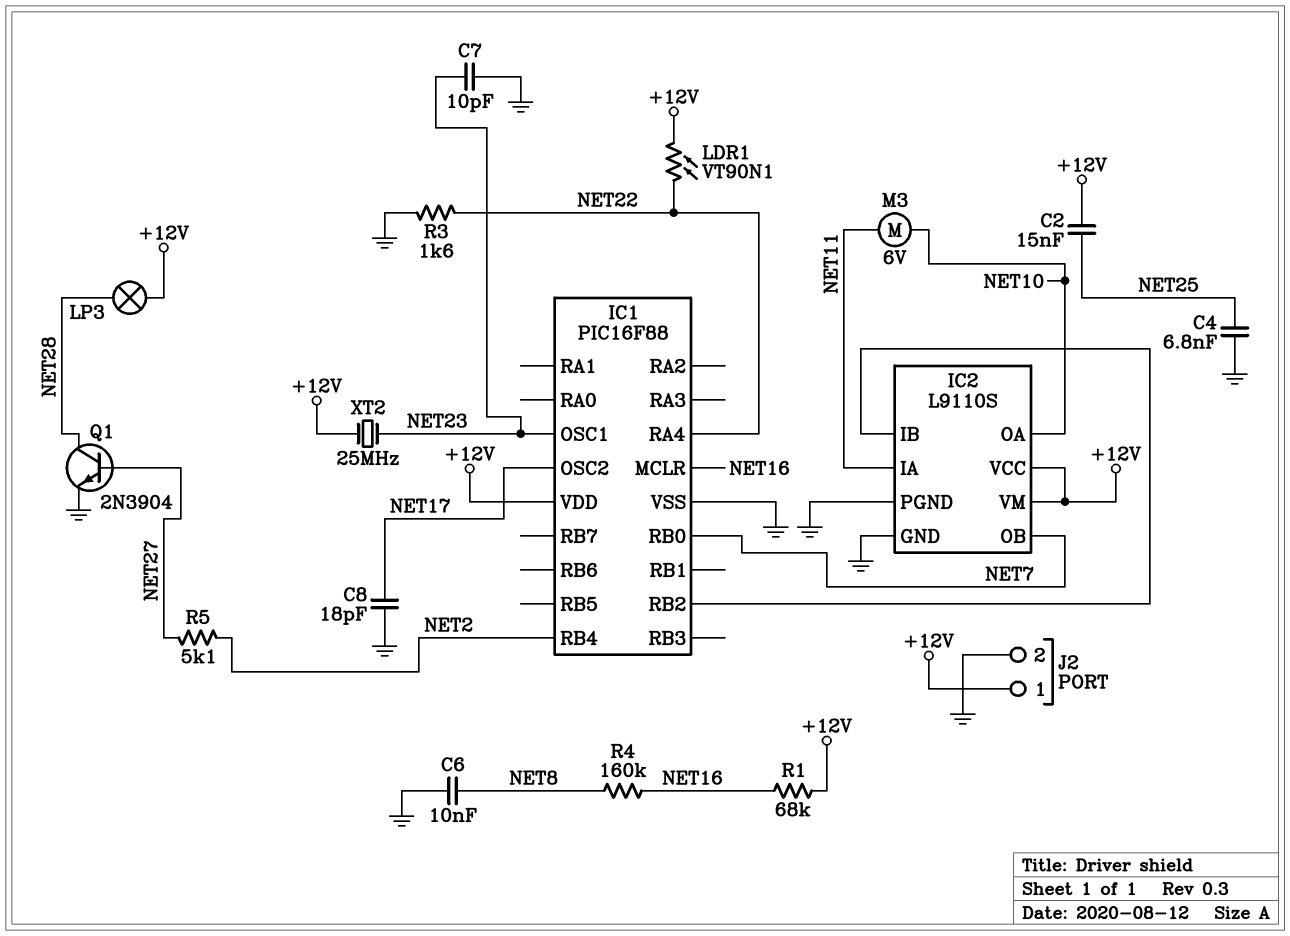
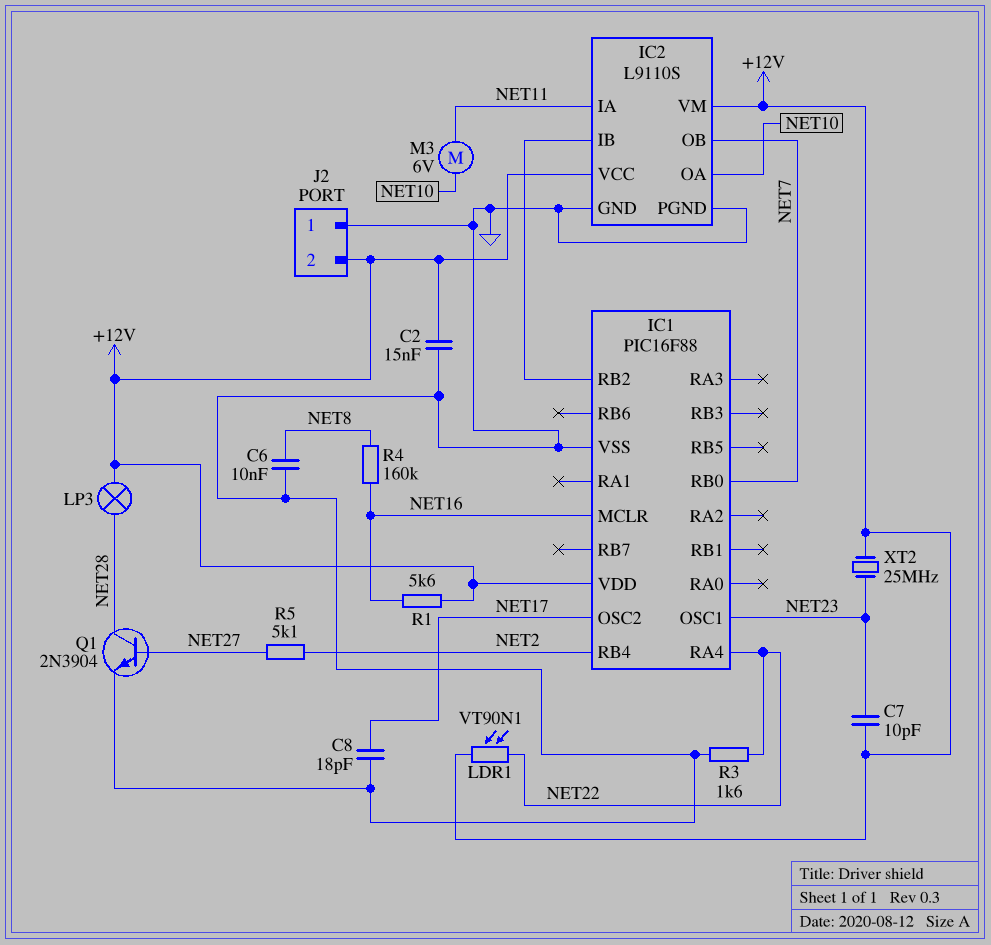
C2: 15nF (+12V, NET25) -> 15nF (+12V, GND)
C4: 6.8nF (GND, NET25) -> none
C7: 10pF (GND, NET23) -> 10pF (+12V, NET23)
J2 pin 1: +12V -> GND
J2 pin 2: GND -> +12V
R1: 68k (+12V, NET16) -> 5.6k (+12V, NET16)

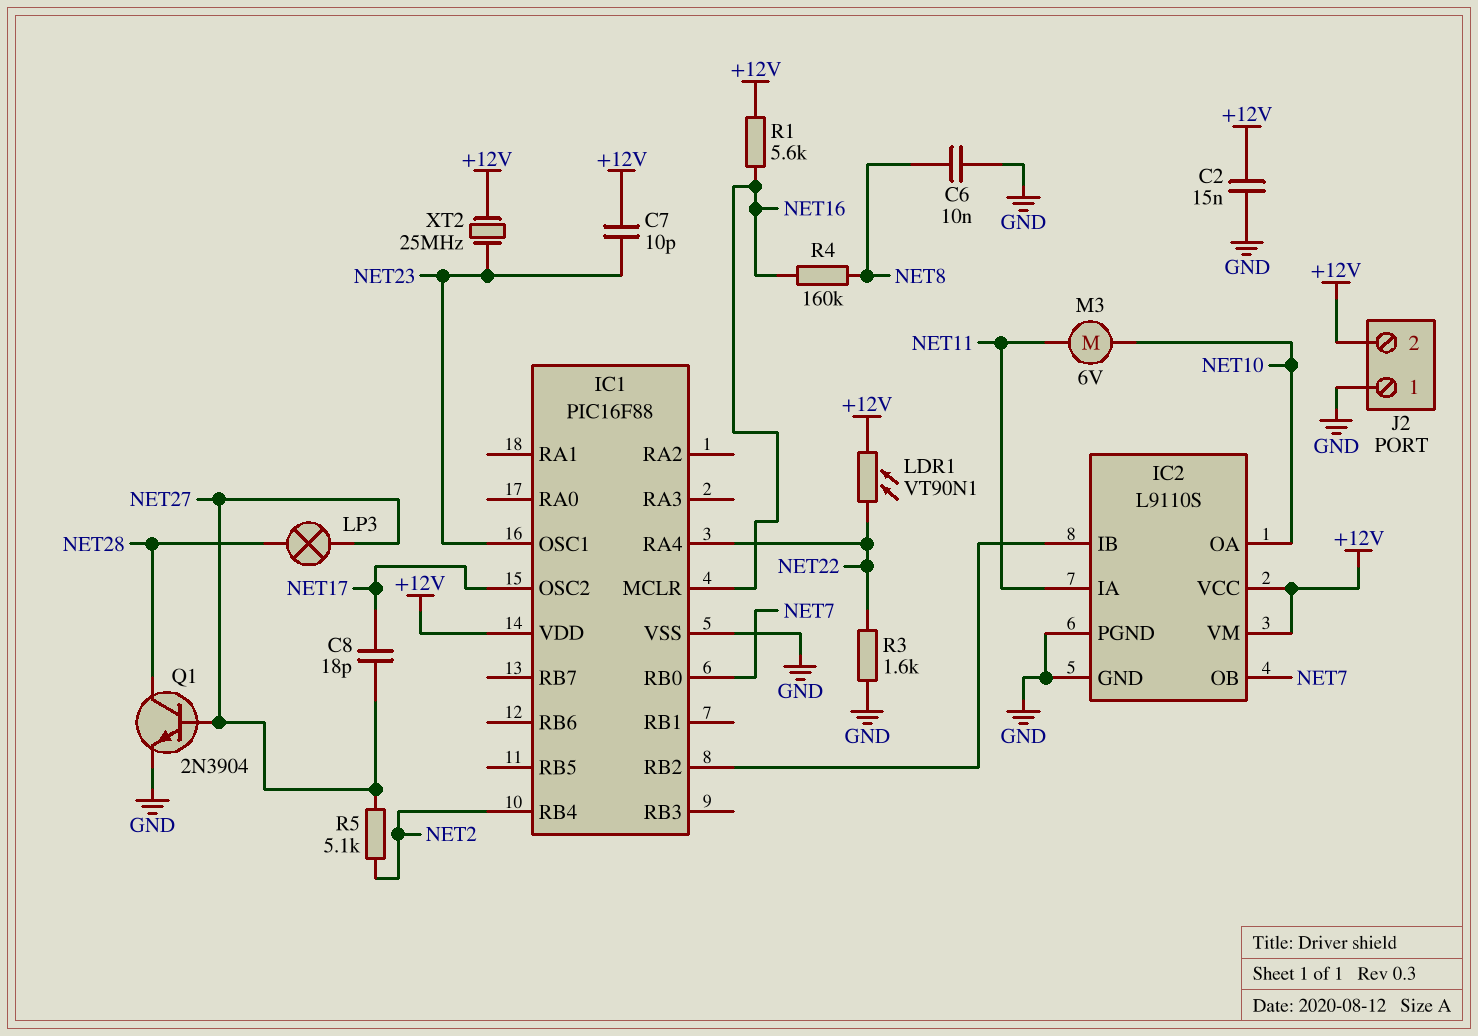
C8: 18pF (GND, NET17) -> 18pF (NET17, NET27)
LP3: lamp (+12V, NET28) -> lamp (NET27, NET28)

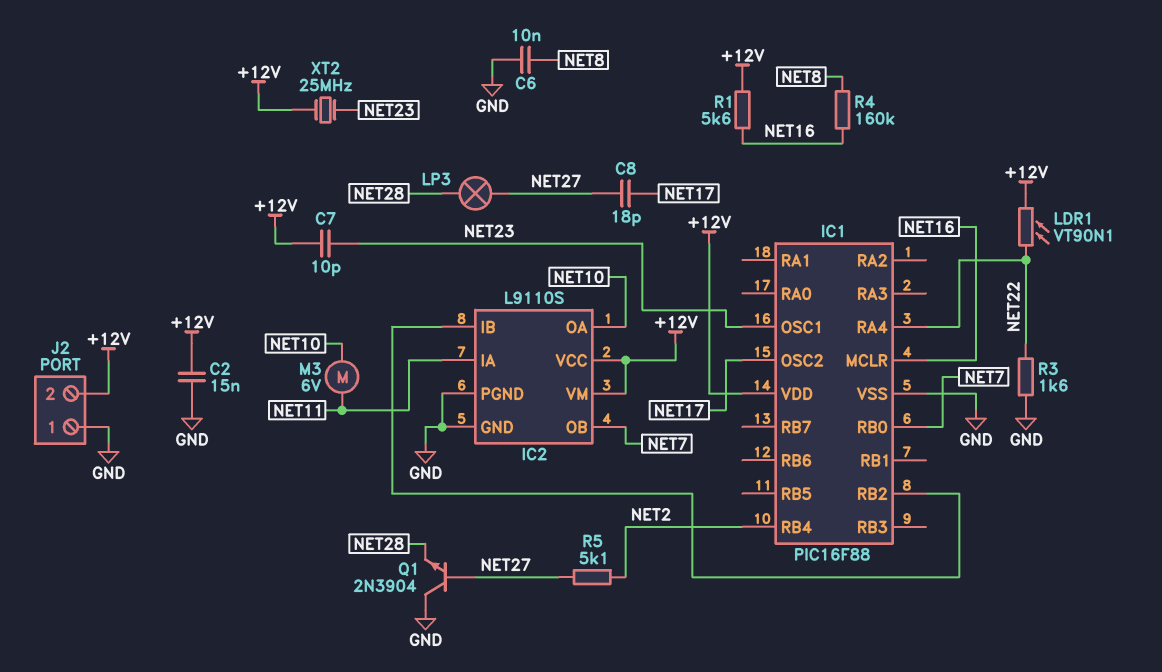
Q1: NPN 2N3904 (B NET27, C NET28, E GND) -> NPN 2N3904 (B NET27, C GND, E NET28)

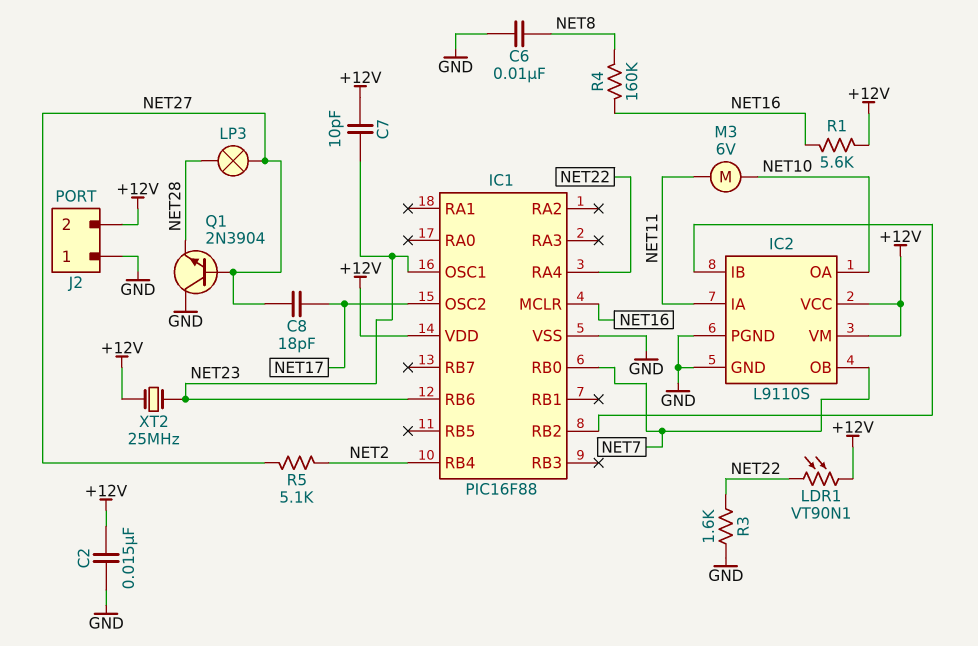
IC1 pin RB6: none -> NET23

